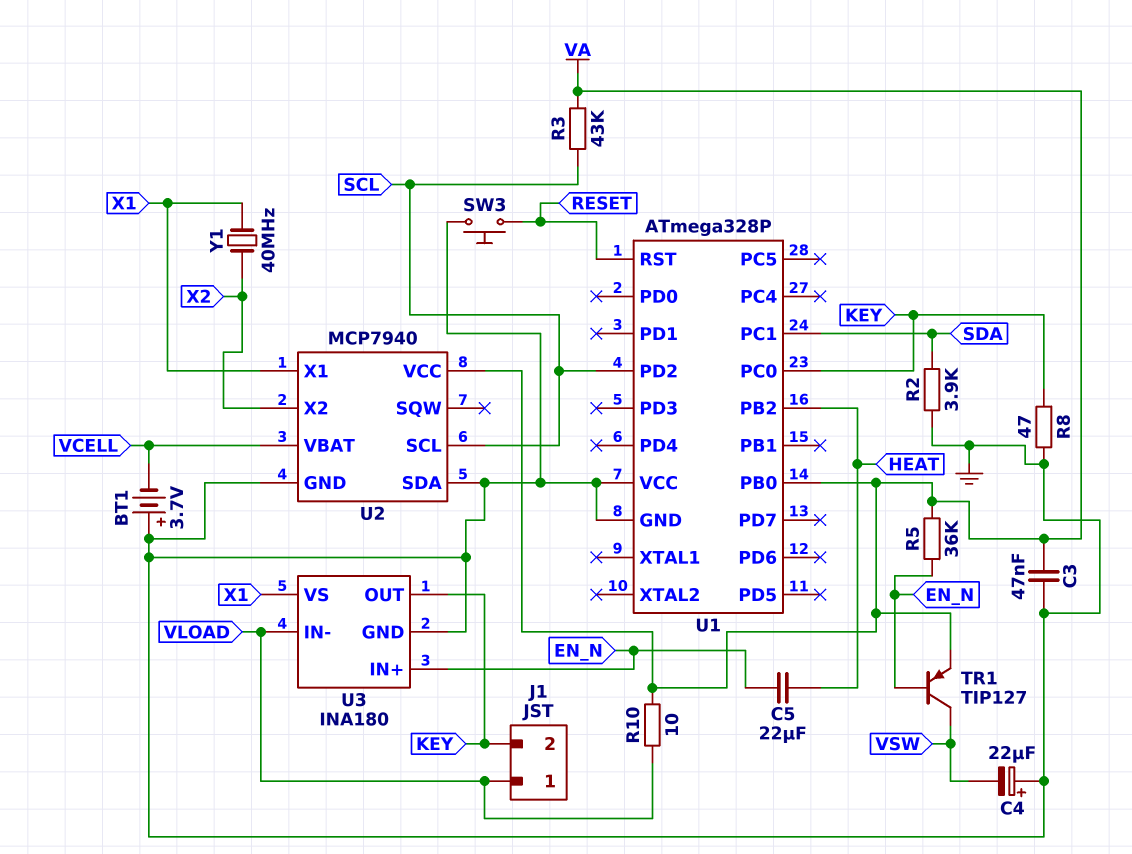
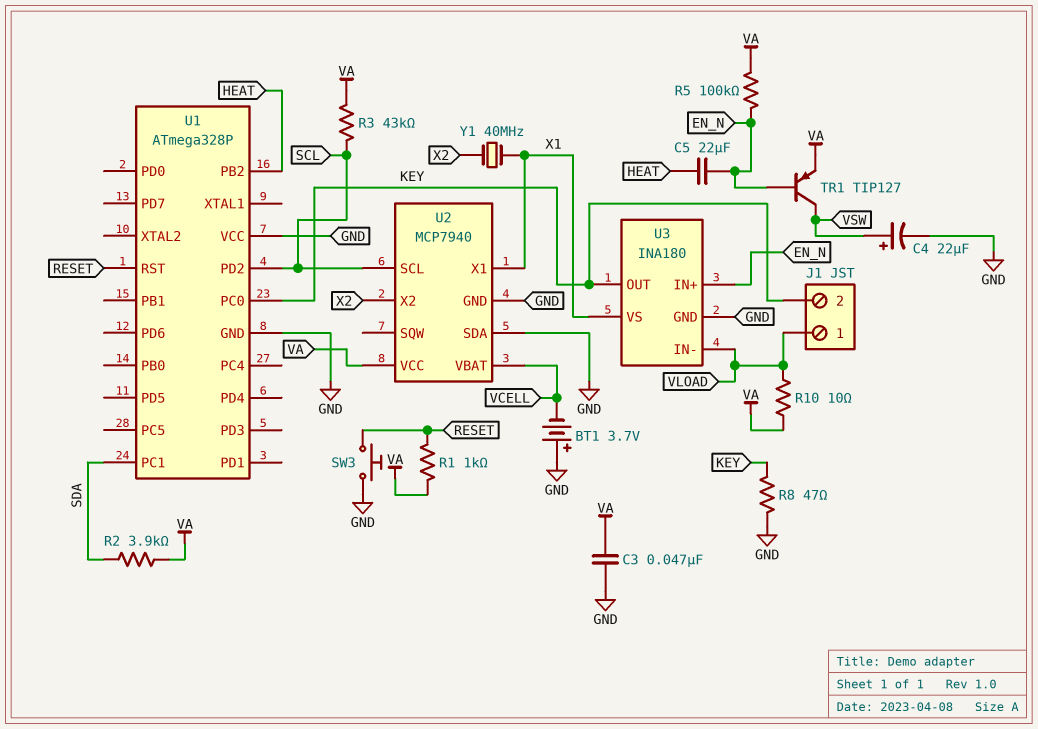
C4: 22uF (plus GND, minus VSW) -> 22uF (plus VSW, minus GND)
R1: none -> 1k (RESET, VA)
R2: 3.9k (GND, SDA) -> 3.9k (SDA, VA)
R5: 36k (EN_N, VA) -> 100k (EN_N, VA)
U1 pin PB0: VA -> none

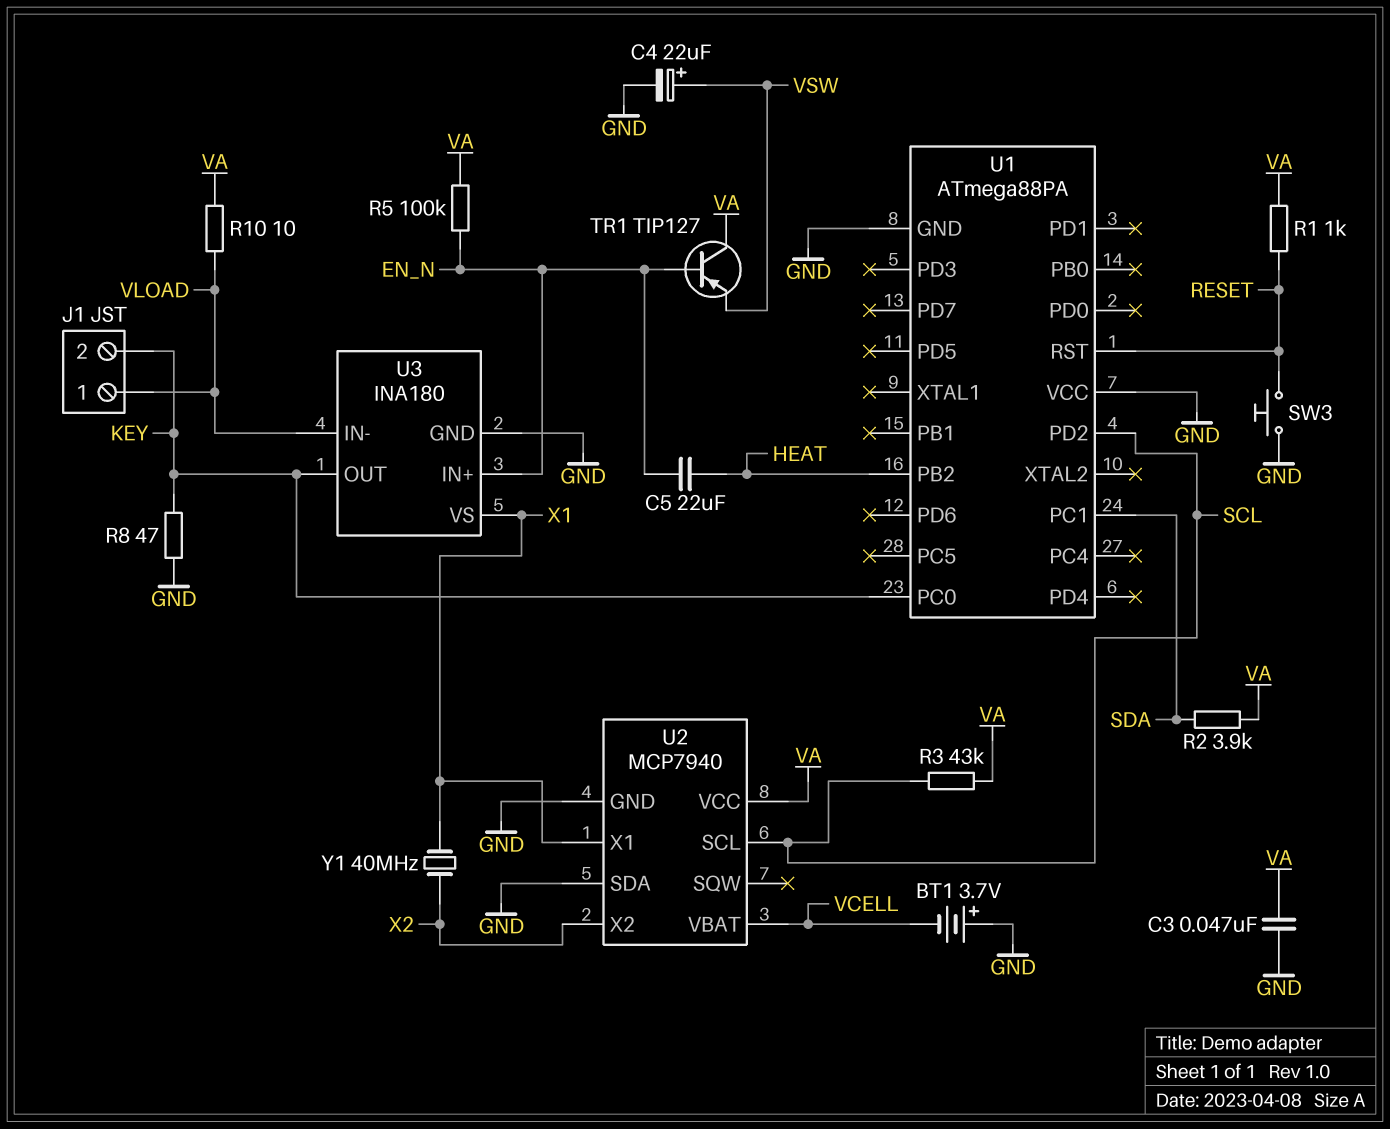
TR1: PNP TIP127 (B EN_N, C VSW, E VA) -> PNP TIP127 (B EN_N, C VA, E VSW)
U1: ATmega328P -> ATmega88PA

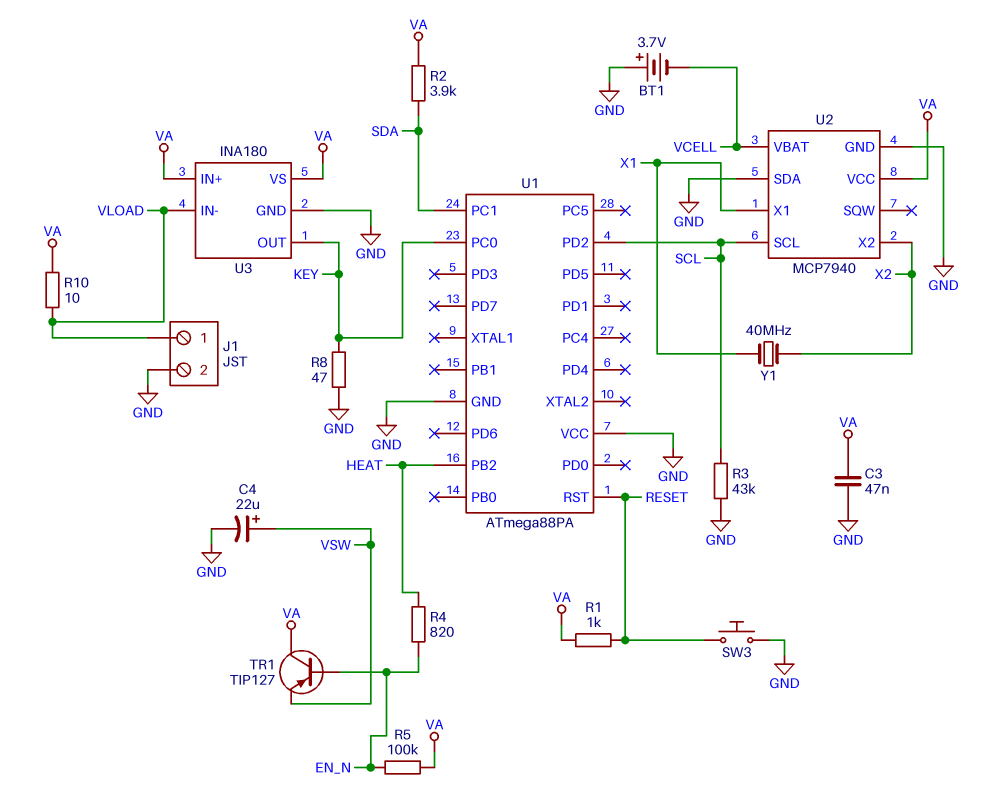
C5: 22uF (EN_N, HEAT) -> none
J1 pin 2: KEY -> GND
R3: 43k (SCL, VA) -> 43k (GND, SCL)
R4: none -> 820 (EN_N, HEAT)
U3 pin IN+: EN_N -> VA
U3 pin VS: X1 -> VA

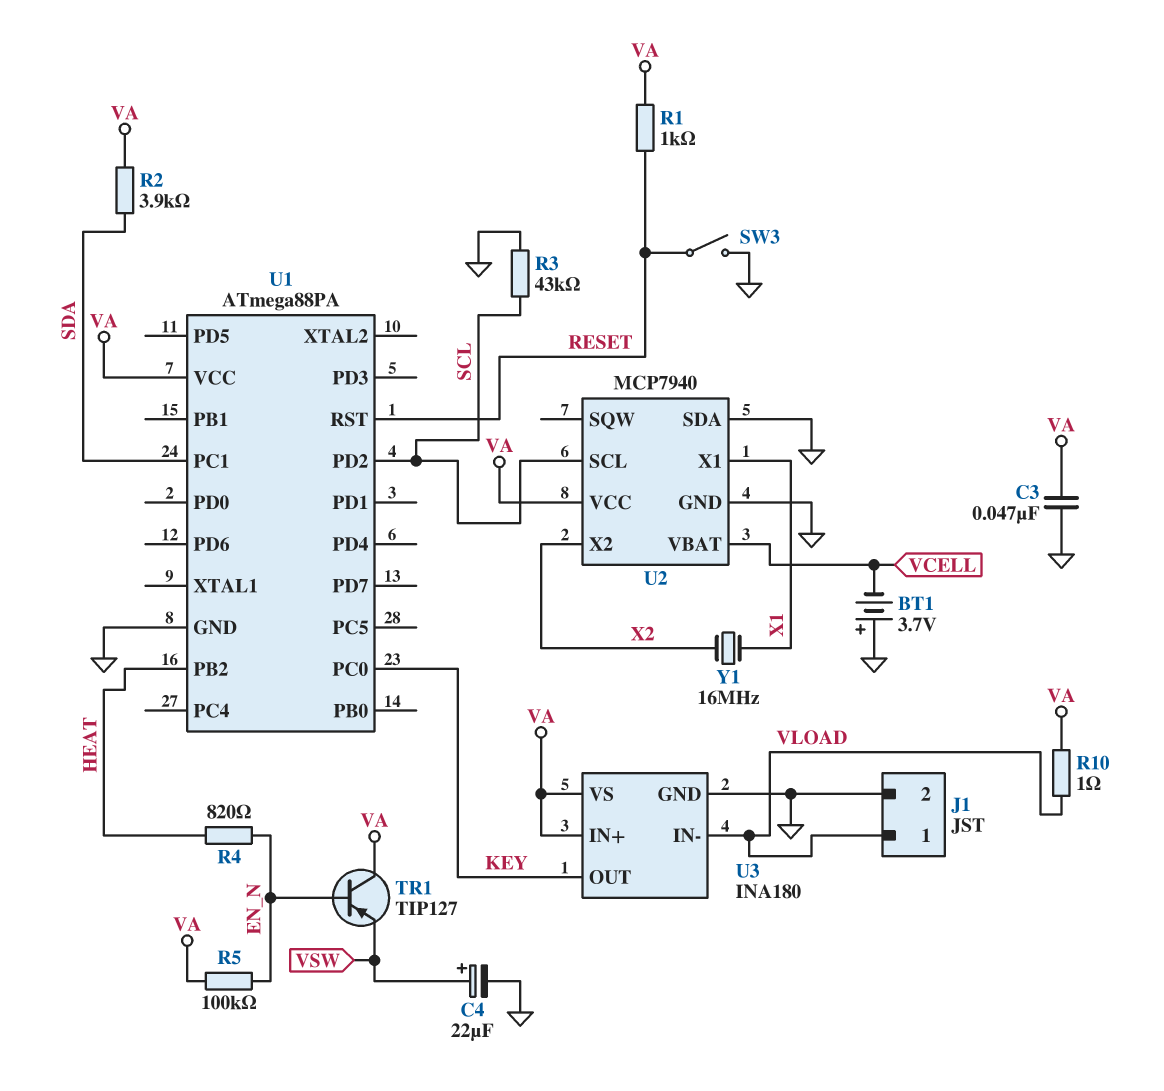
R8: 47 (GND, KEY) -> none
R10: 10 (VA, VLOAD) -> 1 (VA, VLOAD)
SW3: button (GND, RESET) -> switch (GND, RESET)
U1 pin VCC: GND -> VA
Y1: 40MHz (X1, X2) -> 16MHz (X1, X2)

